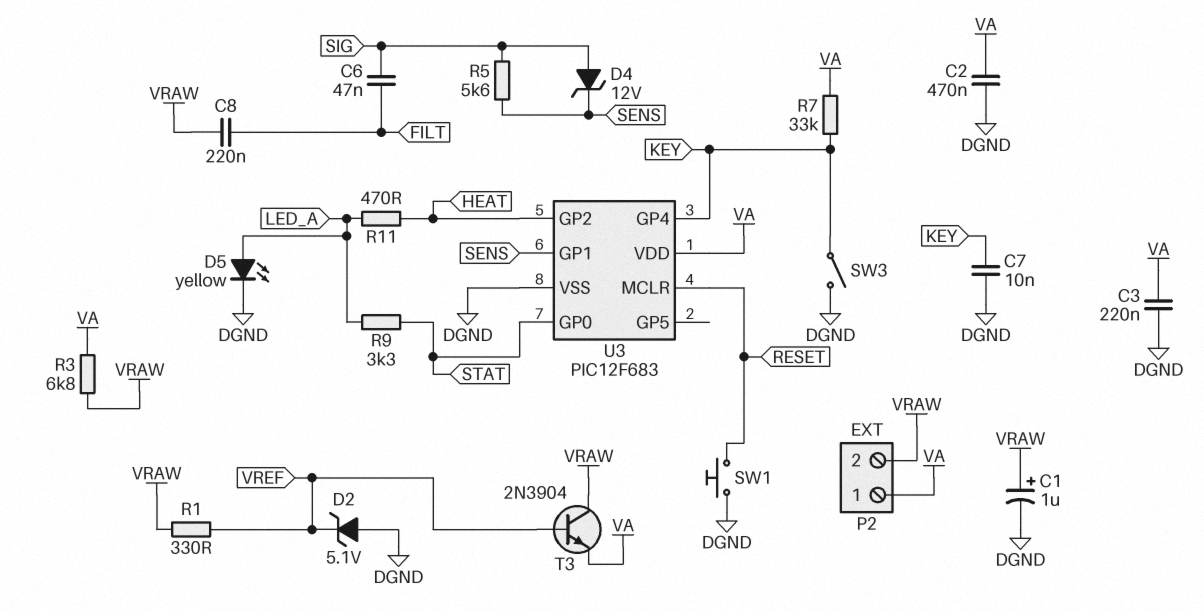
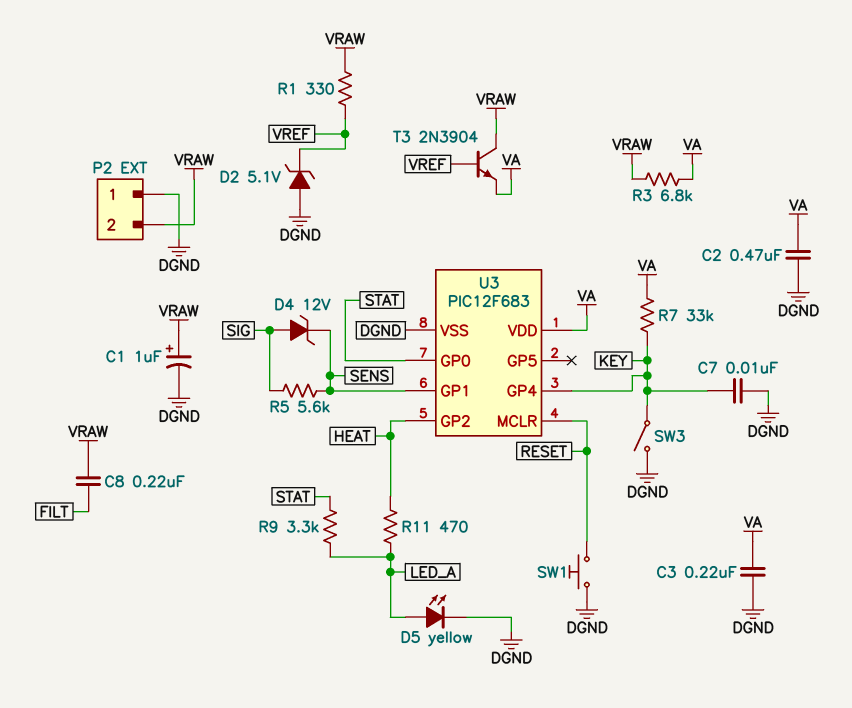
C6: 47nF (FILT, SIG) -> none
P2 pin 1: VA -> DGND

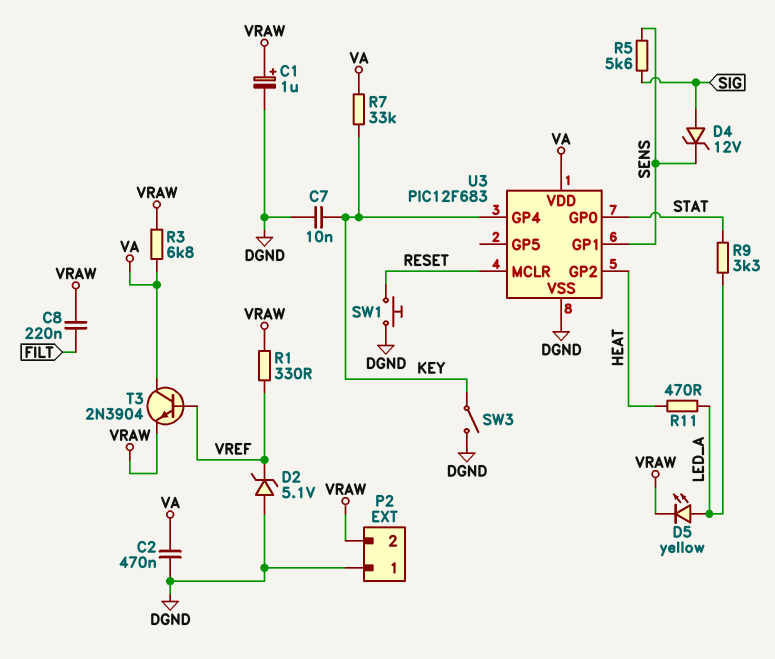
C3: 220nF (DGND, VA) -> none
D5: LED yellow (A LED_A, K DGND) -> LED yellow (A LED_A, K VRAW)
T3: NPN 2N3904 (B VREF, C VRAW, E VA) -> NPN 2N3904 (B VREF, C VA, E VRAW)

